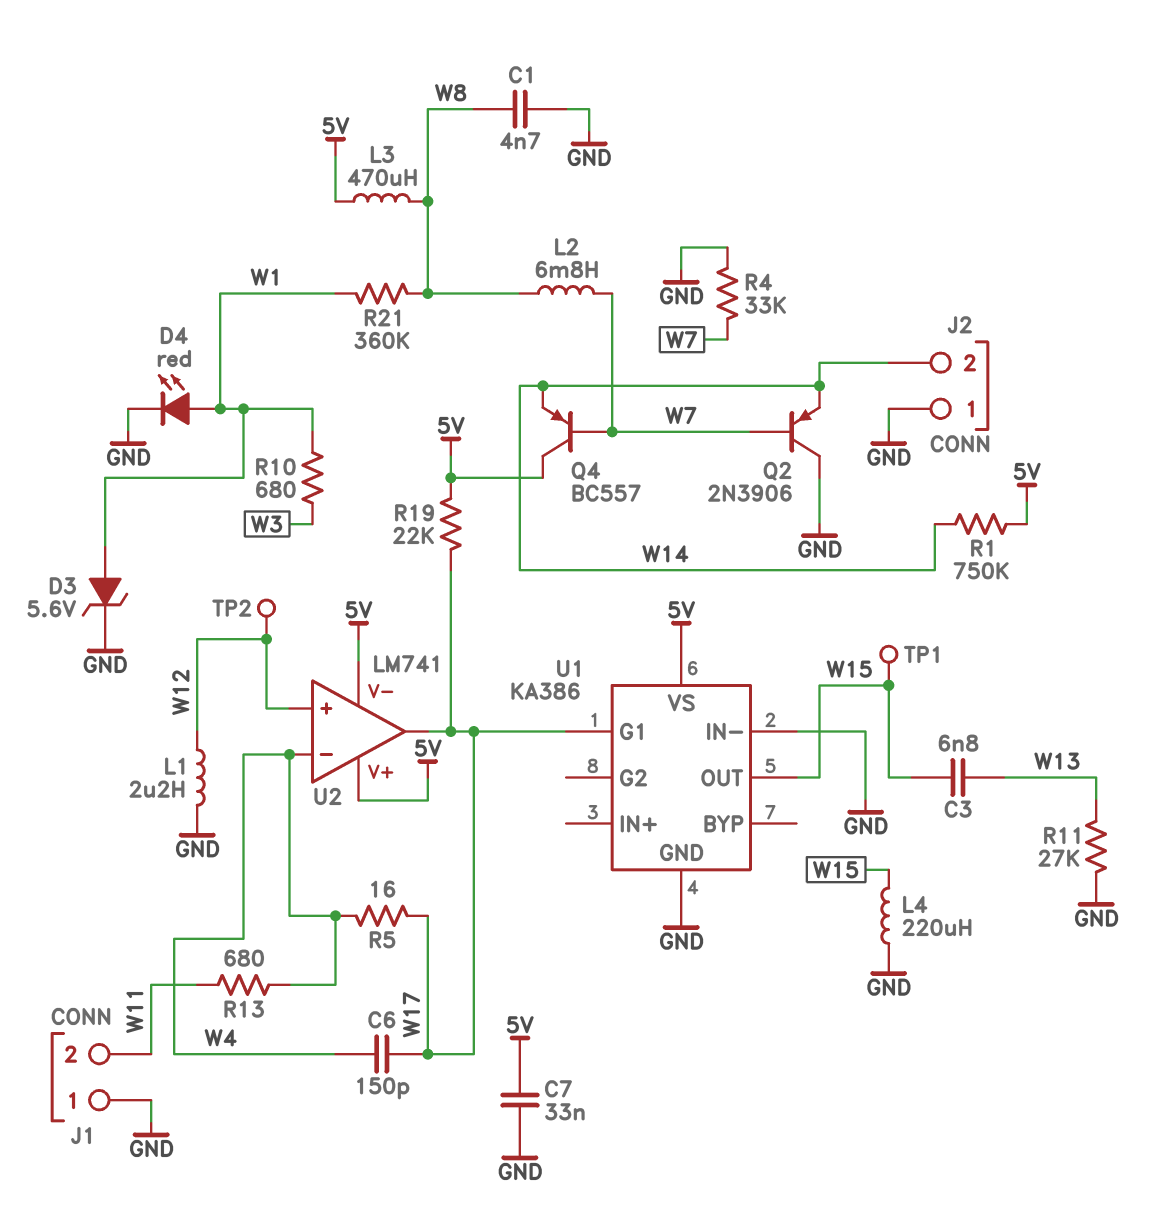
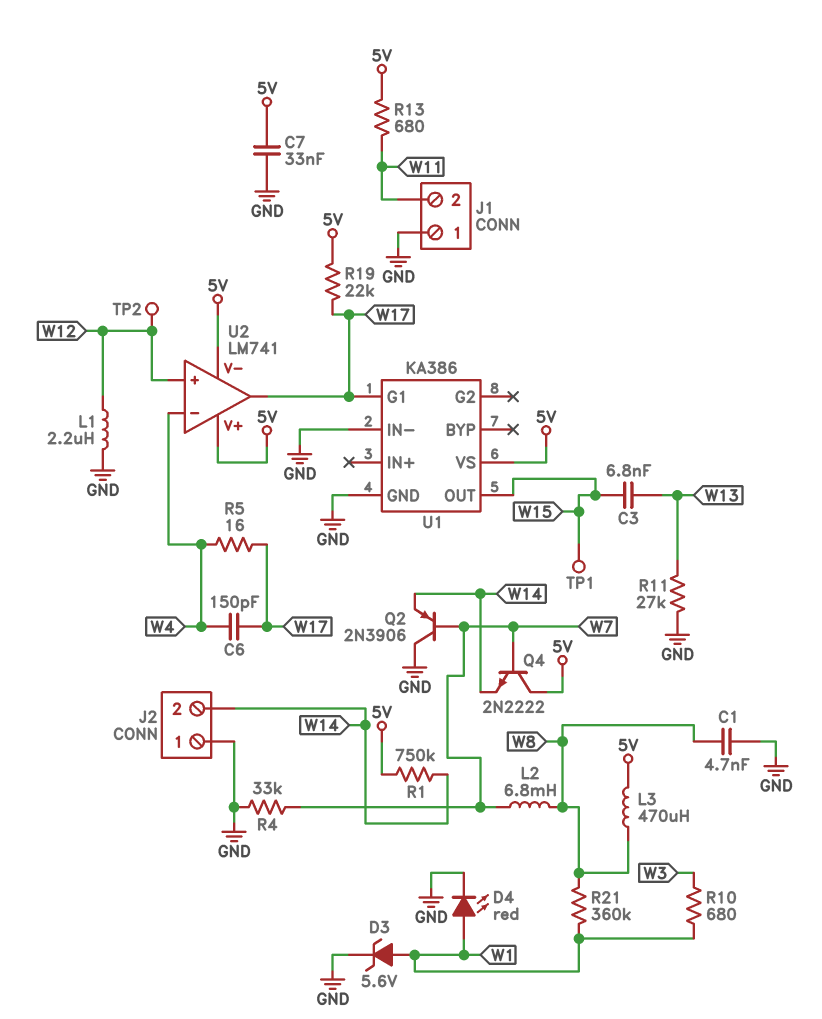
L4: 220uH (GND, W15) -> none
Q4: PNP BC557 (B W7, C 5V, E W14) -> NPN 2N2222 (B W7, C 5V, E W14)
R13: 680 (W4, W11) -> 680 (5V, W11)

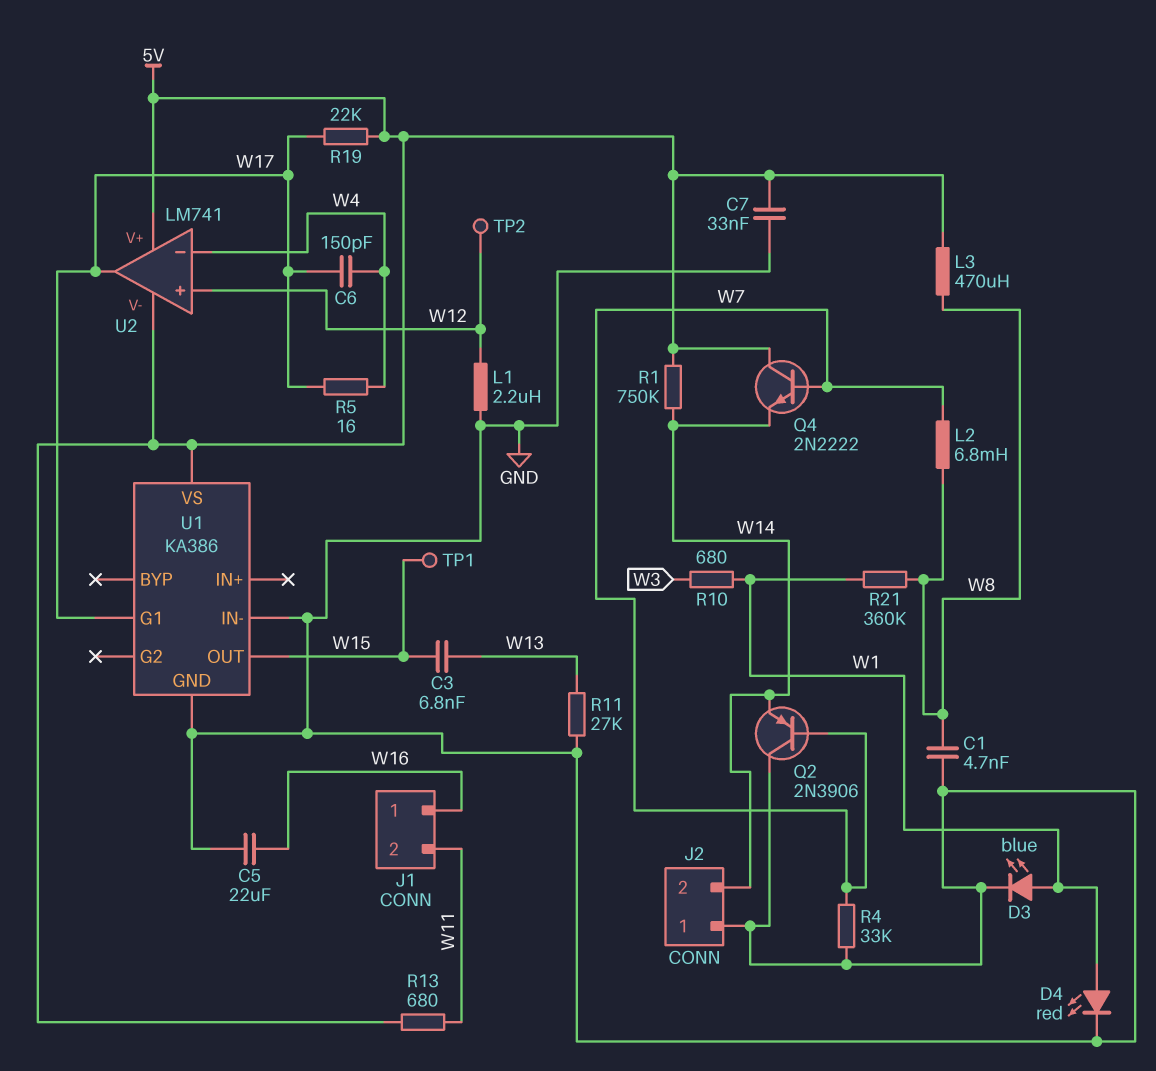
C5: none -> 22uF (GND, W16)
D3: zener 5.6V (A W1, K GND) -> LED blue (A W1, K GND)
J1 pin 1: GND -> W16

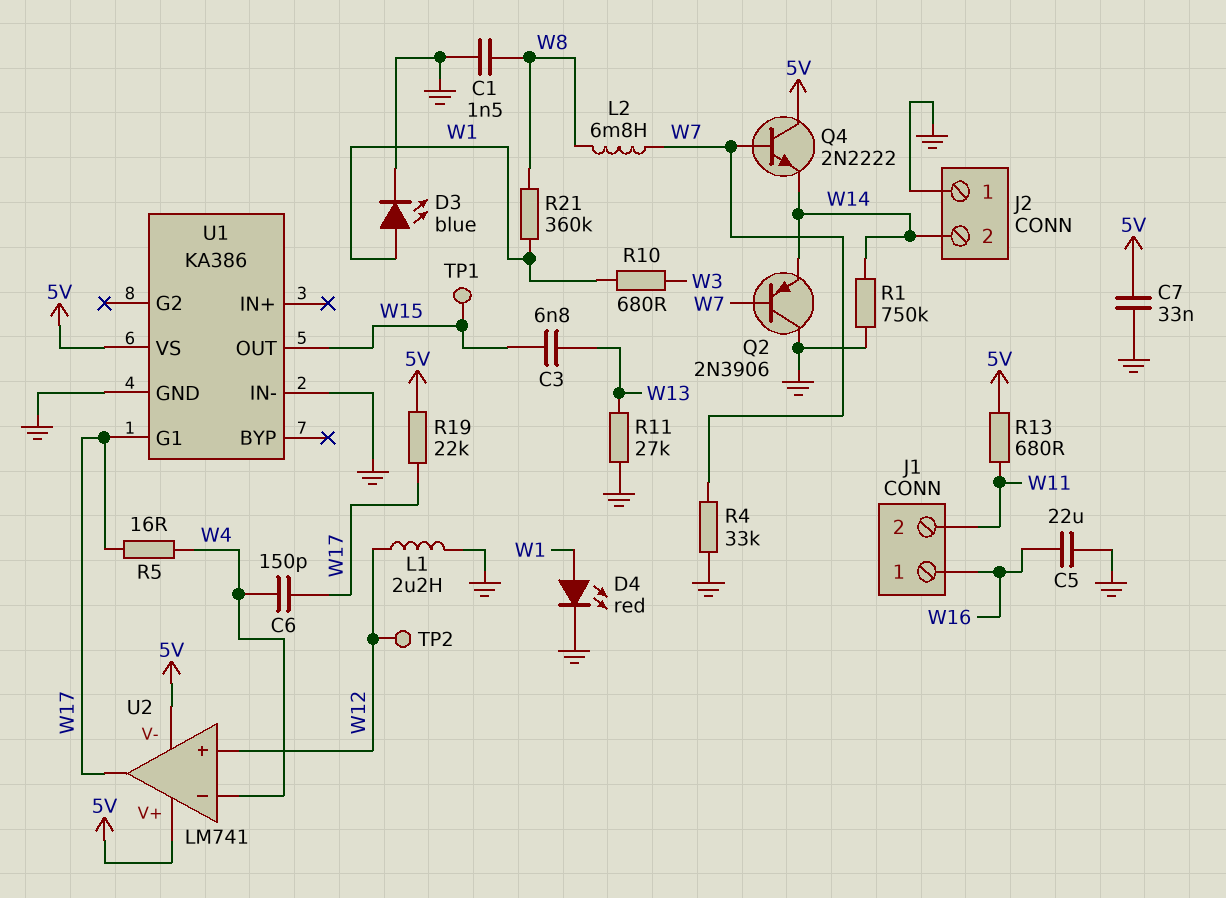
C1: 4.7nF (GND, W8) -> 1.5nF (GND, W8)
L3: 470uH (5V, W8) -> none
R1: 750k (5V, W14) -> 750k (GND, W14)

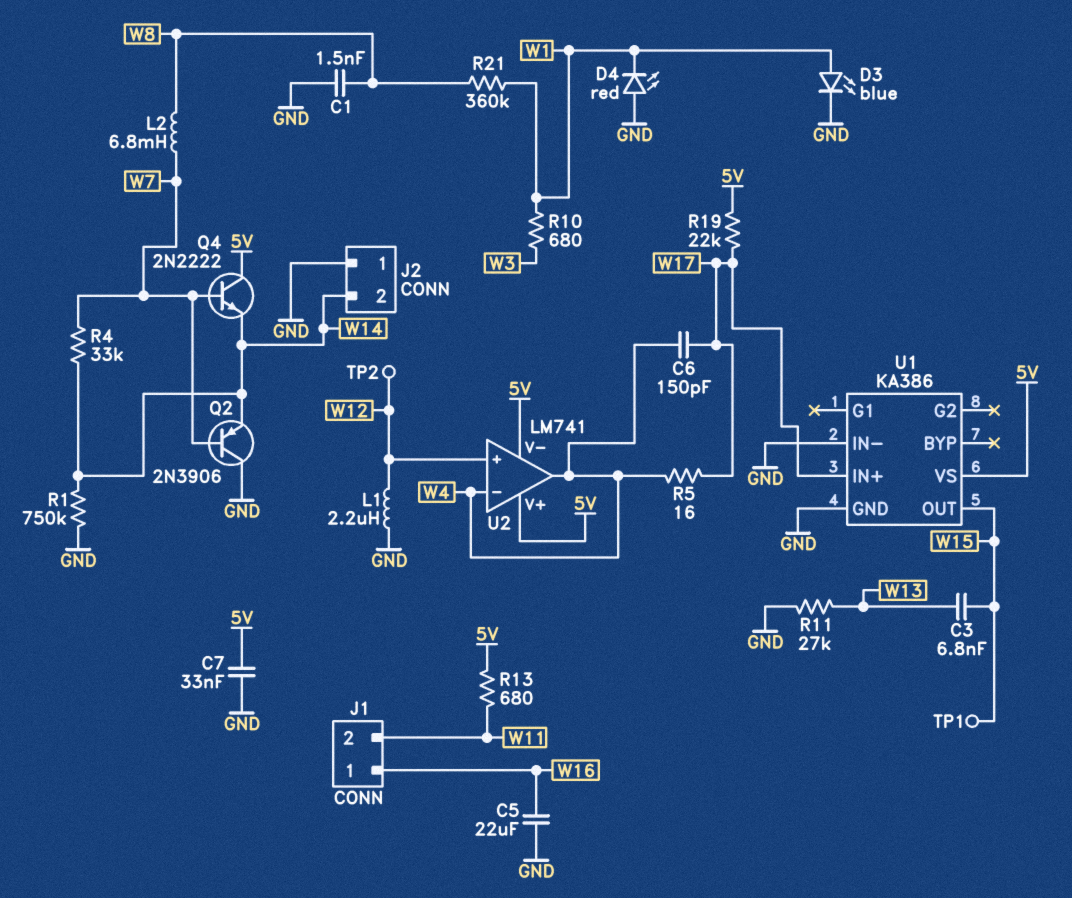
D4: LED red (A W1, K GND) -> LED red (A GND, K W1)
R4: 33k (GND, W7) -> 33k (W7, W14)
U1 pin G1: W17 -> none
U1 pin IN+: none -> W17
U2 pin out: W17 -> W4

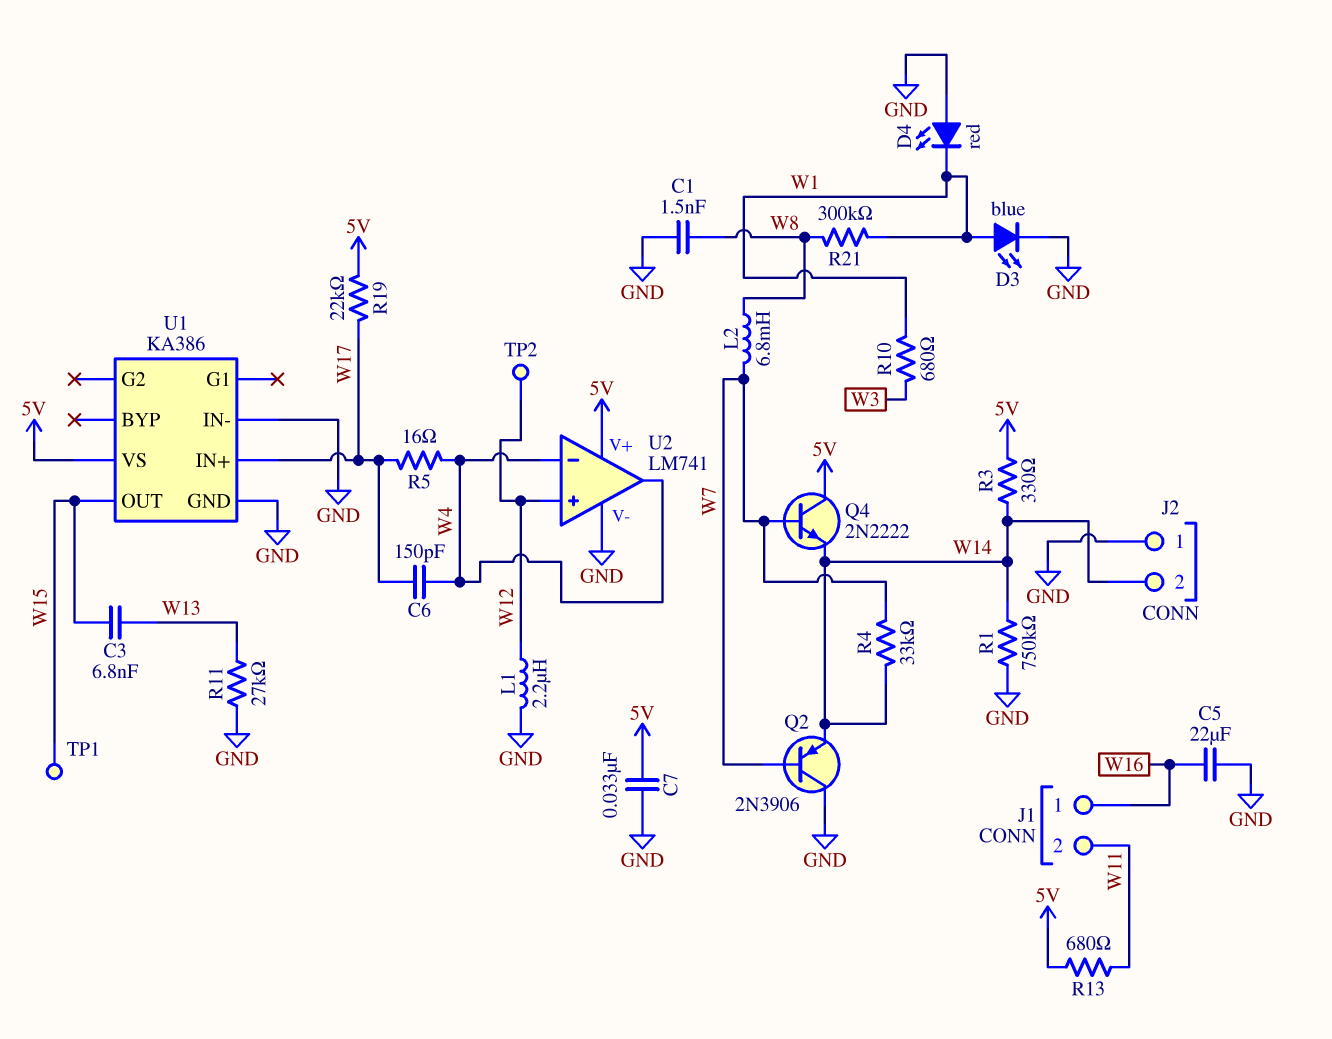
R3: none -> 330 (5V, W14)
R21: 360k (W1, W8) -> 300k (W1, W8)
U2 pin V-: 5V -> GND

